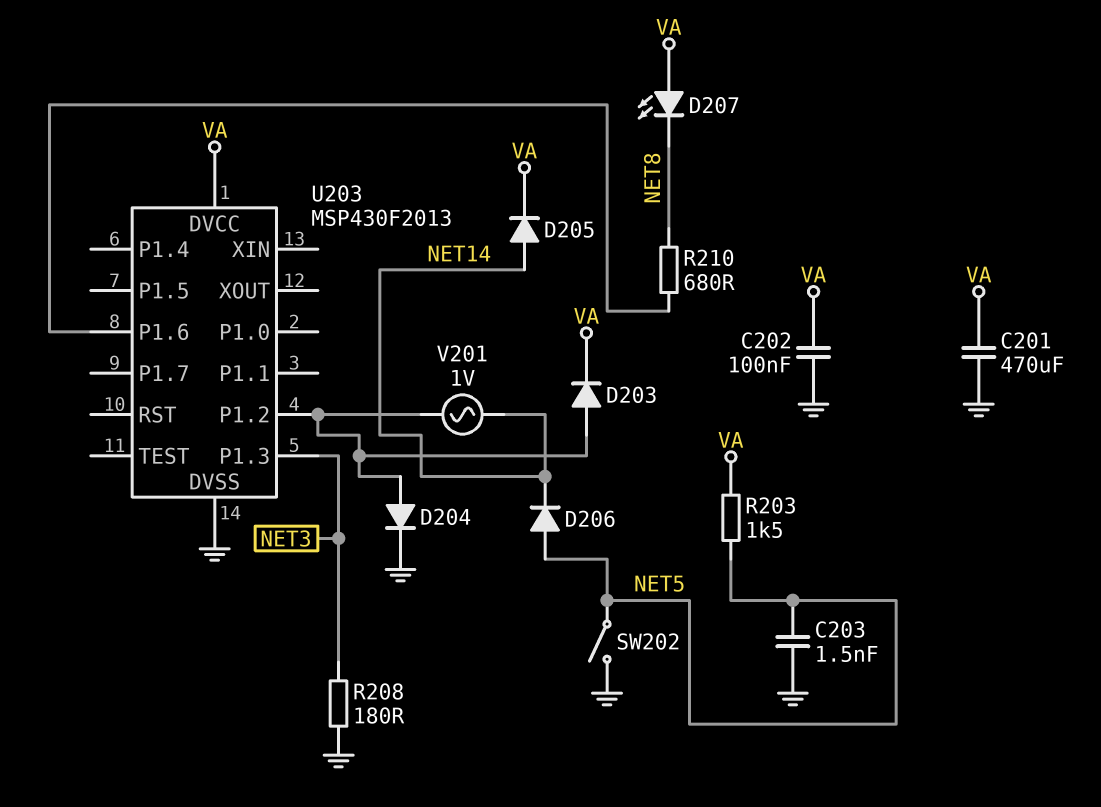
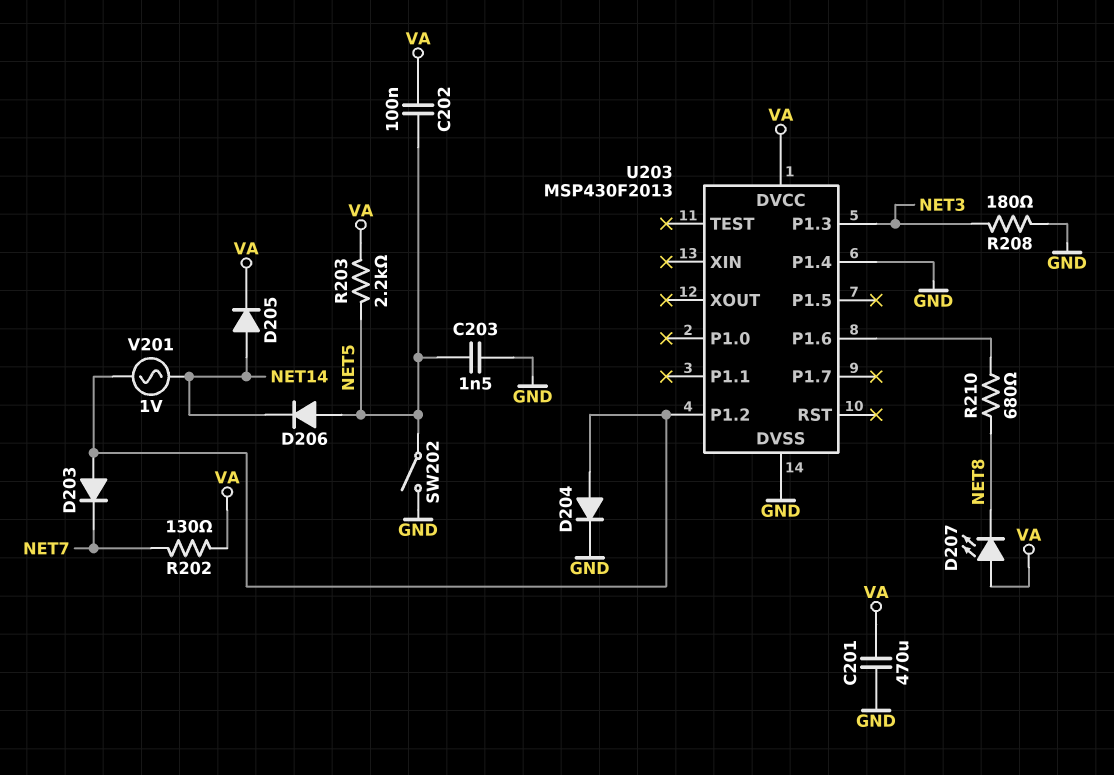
C202: 100nF (GND, VA) -> 100nF (NET5, VA)
D203: diode (A U203/P1.2, K VA) -> diode (A U203/P1.2, K NET7)
R202: none -> 130 (NET7, VA)
R203: 1.5k (NET5, VA) -> 2.2k (NET5, VA)
U203 pin P1.4: none -> GND

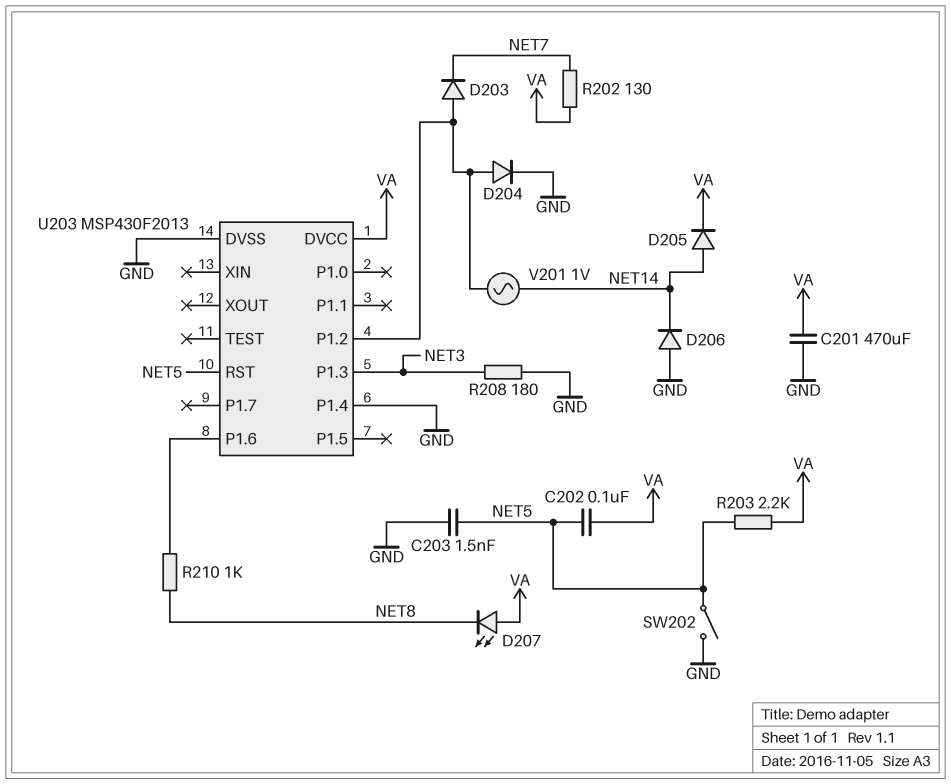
D206: diode (A NET5, K NET14) -> diode (A GND, K NET14)
R210: 680 (NET8, U203/P1.6) -> 1k (NET8, U203/P1.6)
U203 pin RST: none -> NET5

